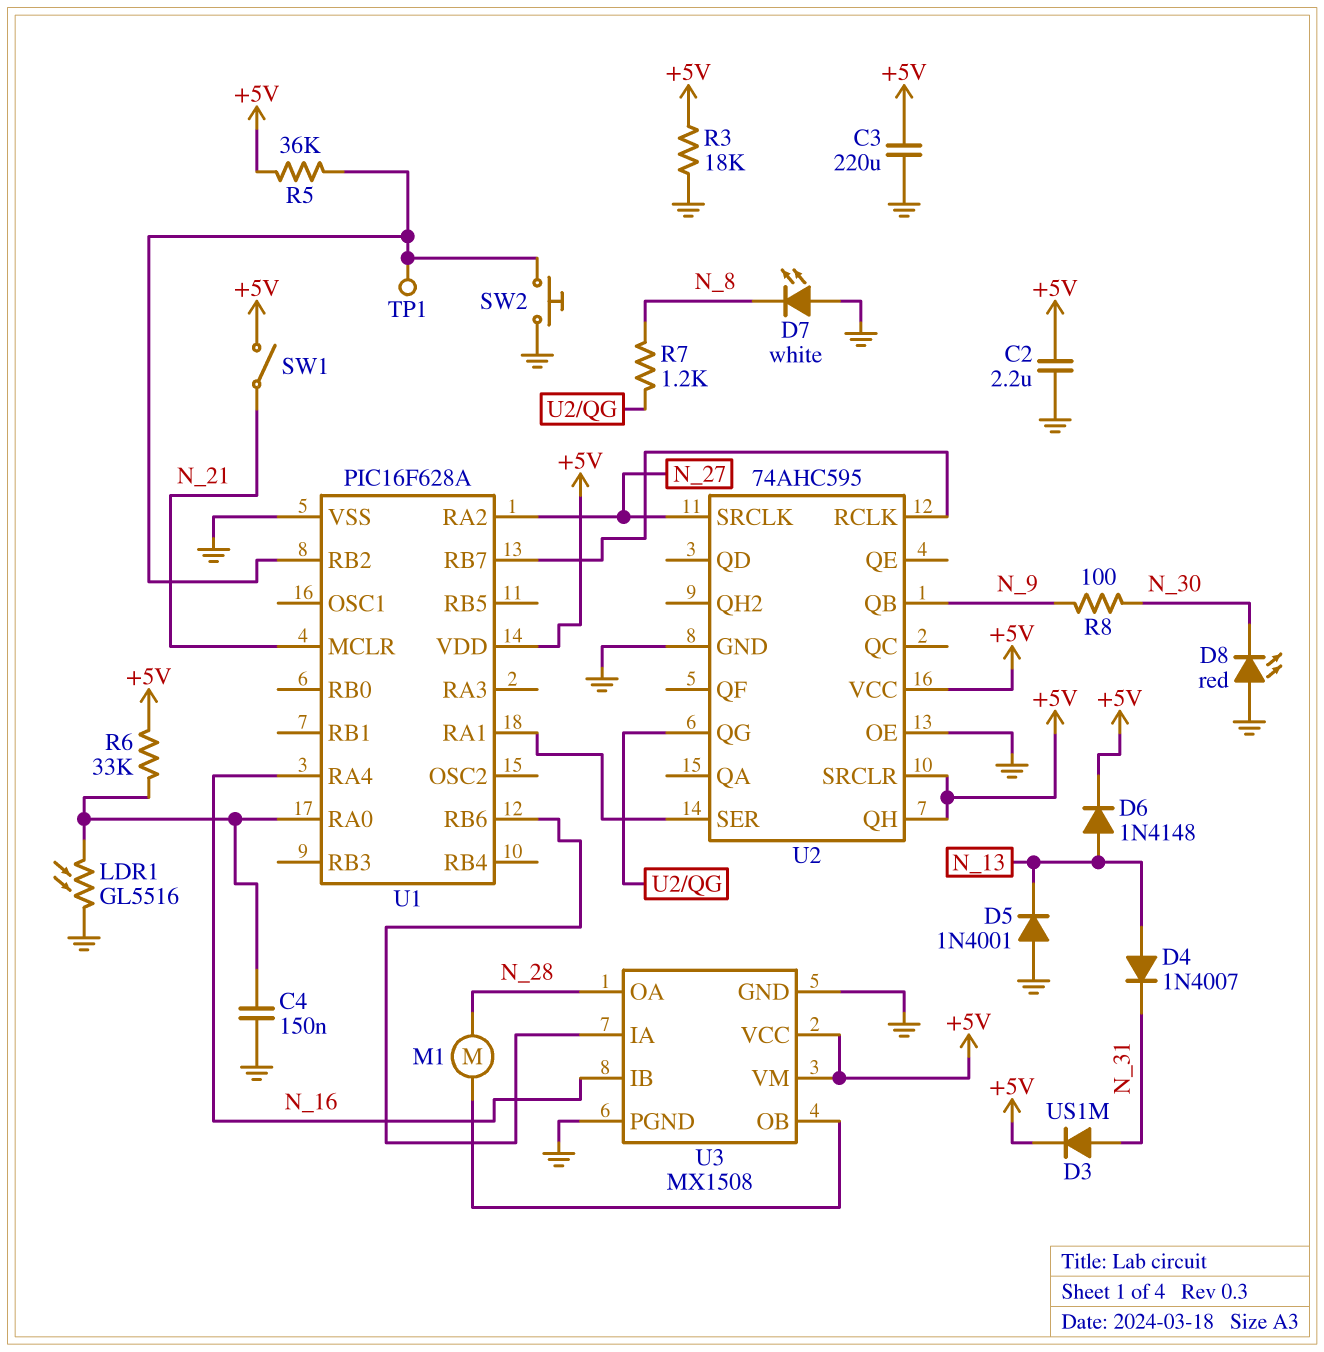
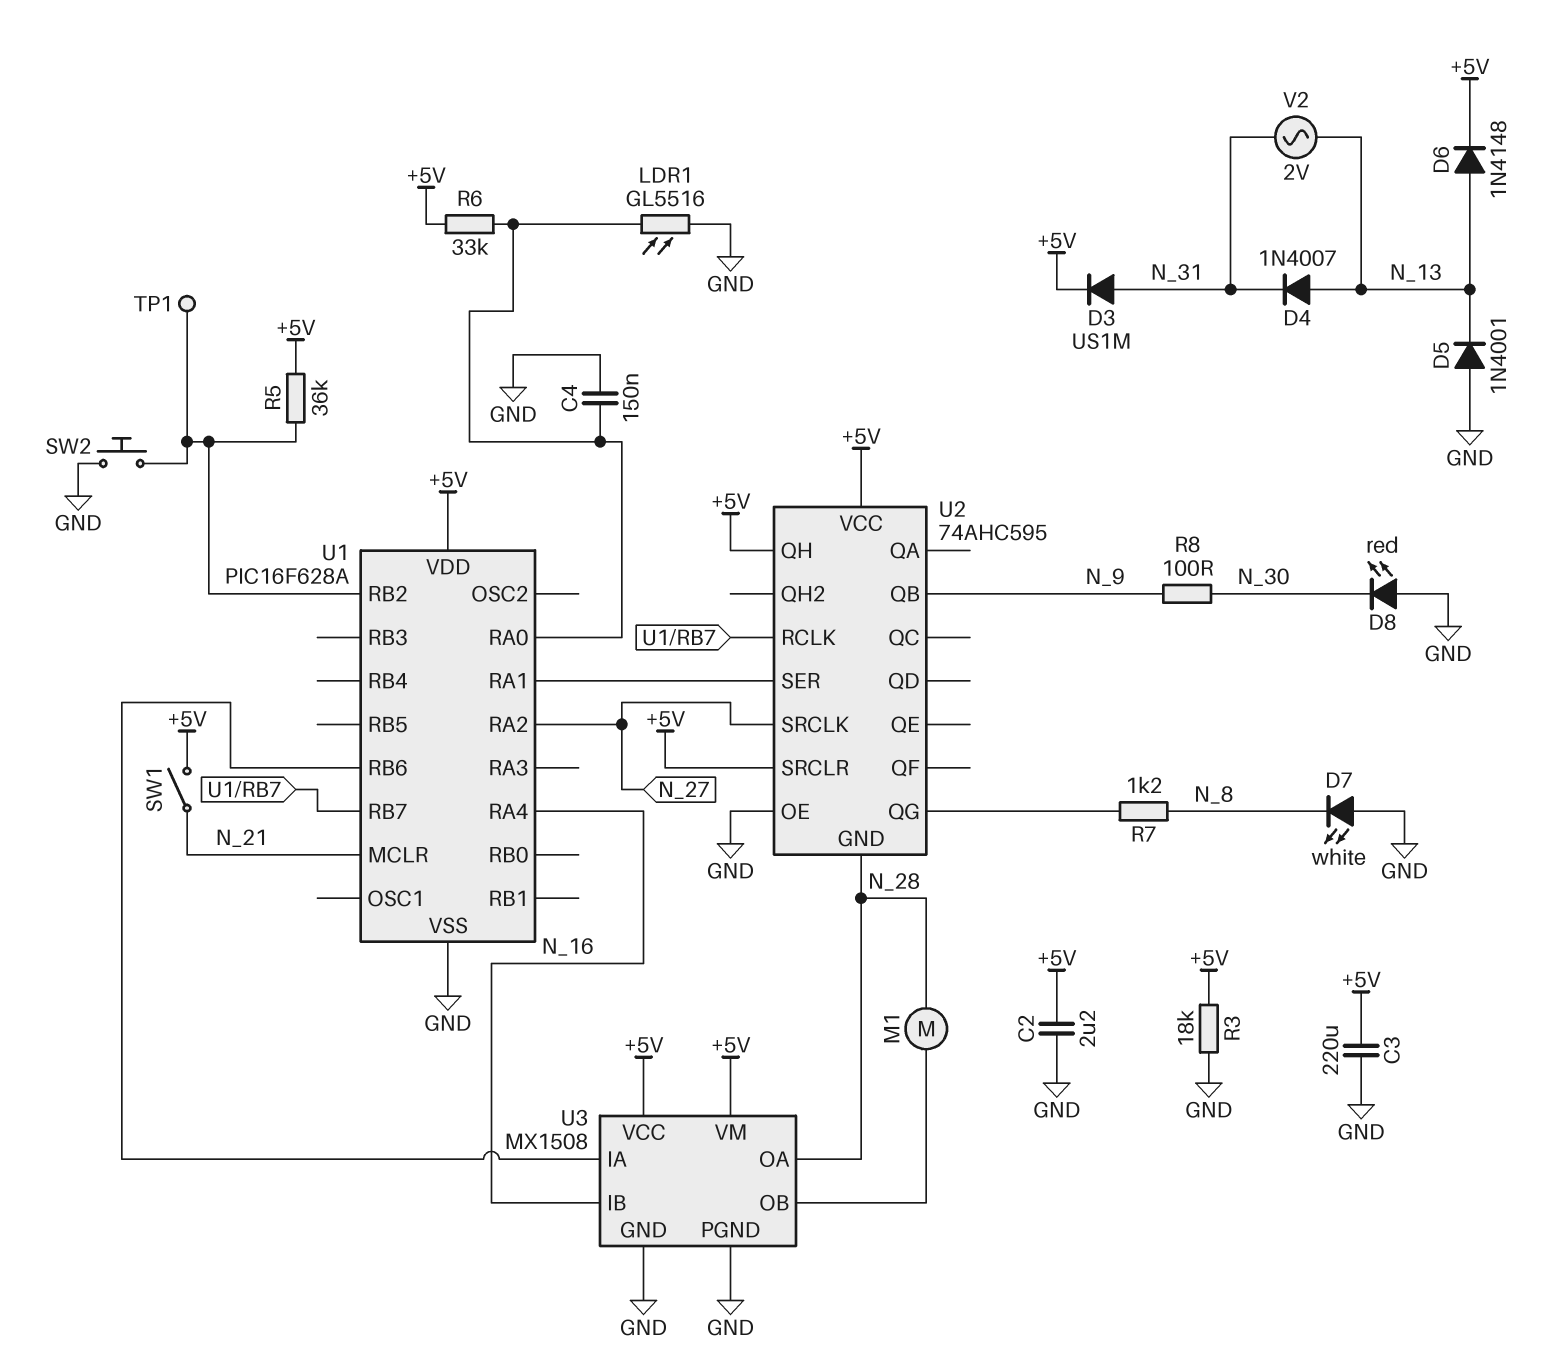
U2 pin GND: GND -> N_28
V2: none -> AC 2V (N_13, N_31)

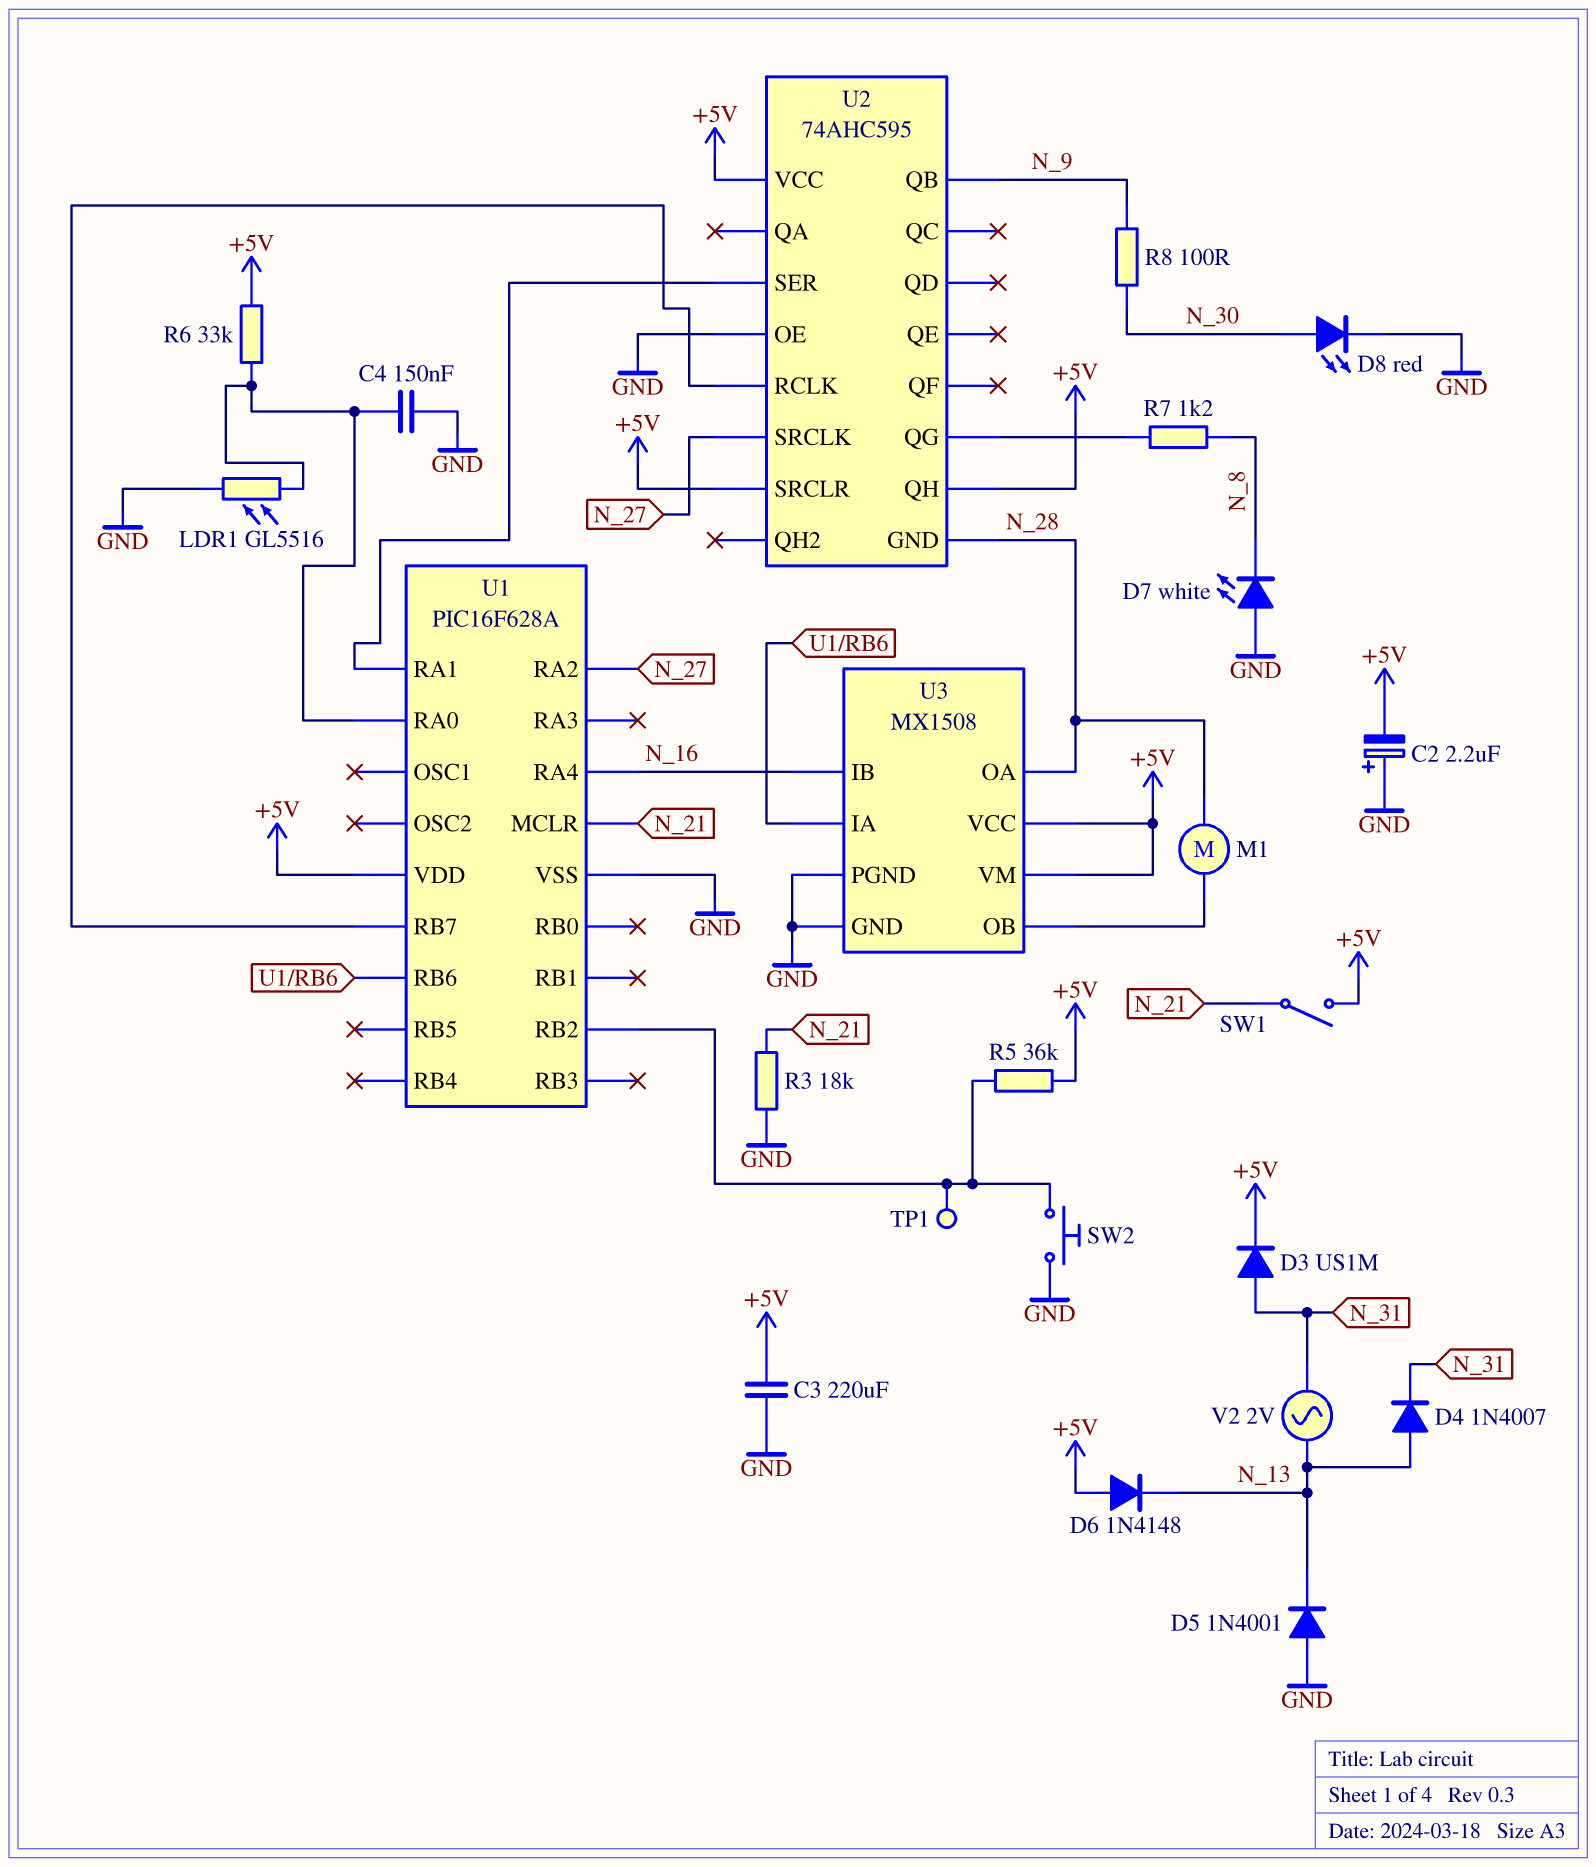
C2: 2.2uF (+5V, GND) -> 2.2uF (plus GND, minus +5V)
D6: diode 1N4148 (A N_13, K +5V) -> diode 1N4148 (A +5V, K N_13)
D8: LED red (A GND, K N_30) -> LED red (A N_30, K GND)
R3: 18k (+5V, GND) -> 18k (GND, N_21)

